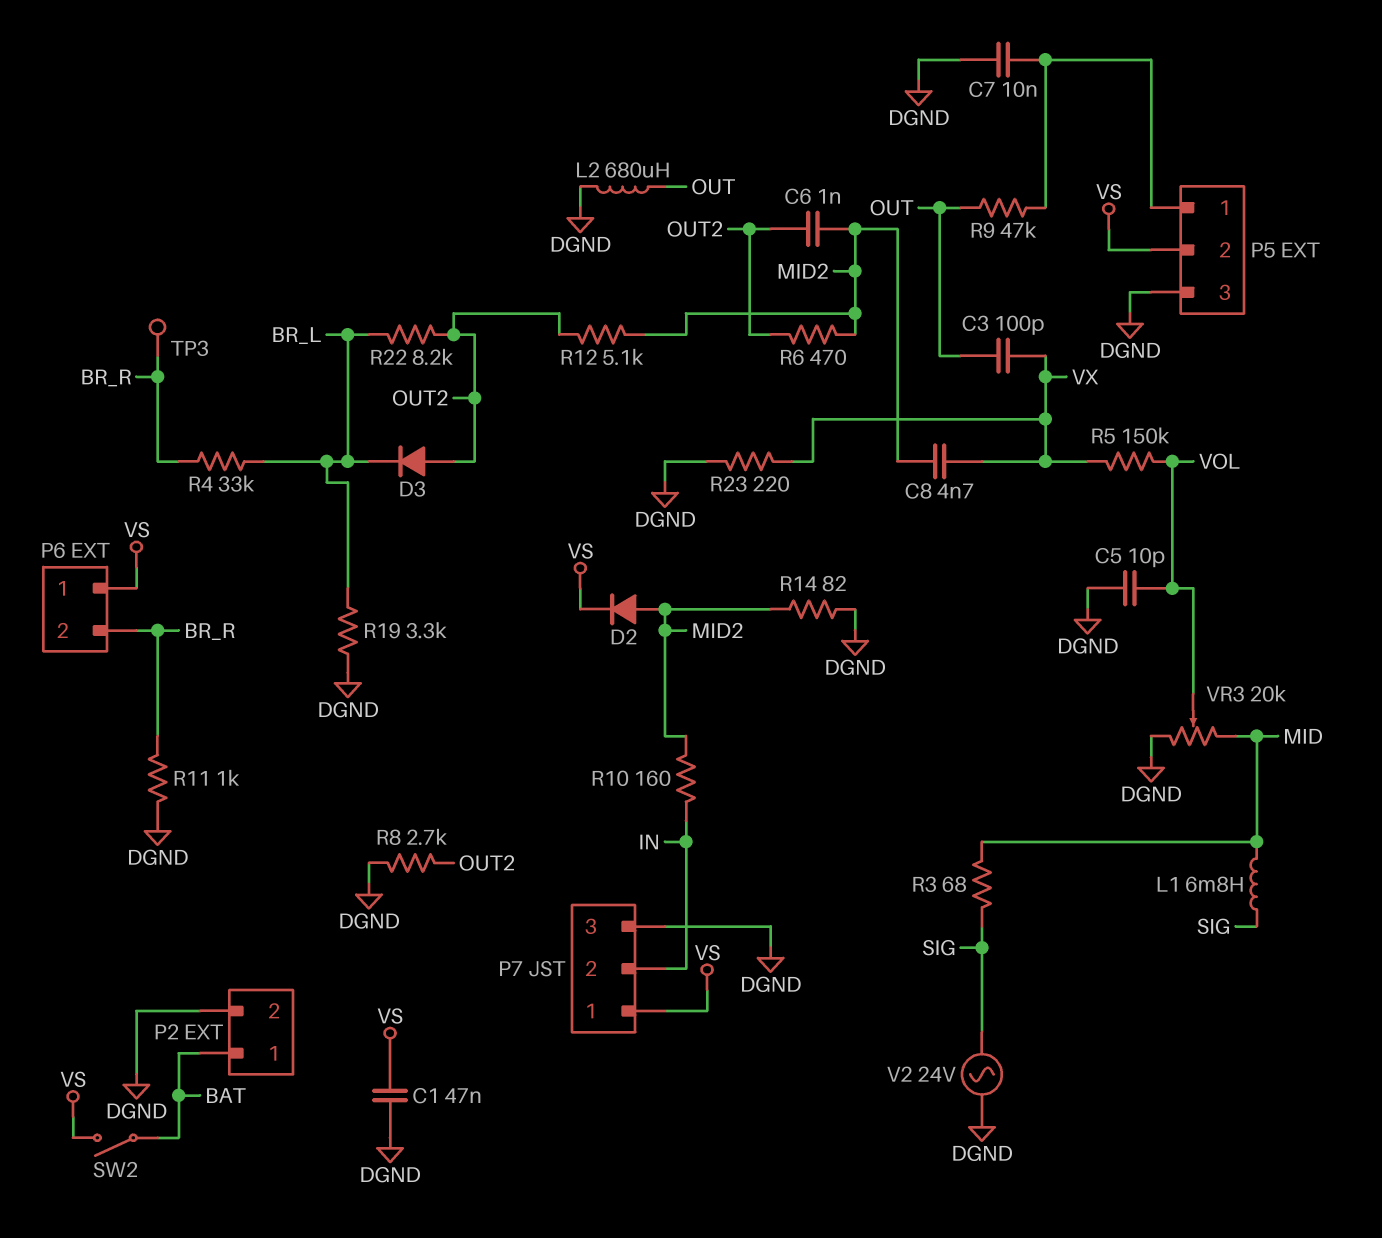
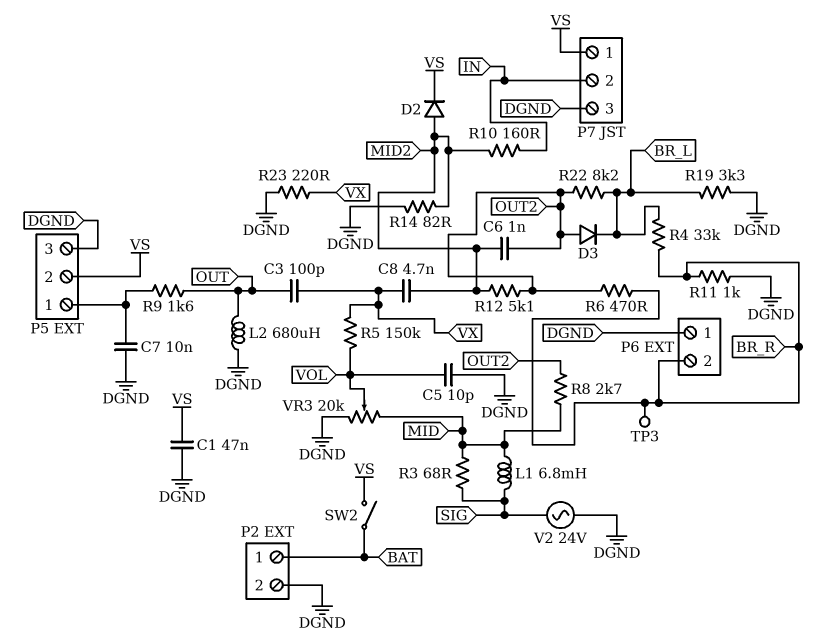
P6 pin 1: VS -> DGND
R6: 470 (MID2, OUT2) -> 470 (BR_R, OUT2)
R8: 2.7k (DGND, OUT2) -> 2.7k (MID, OUT2)
R9: 47k (OUT, P5/1) -> 1.6k (OUT, P5/1)

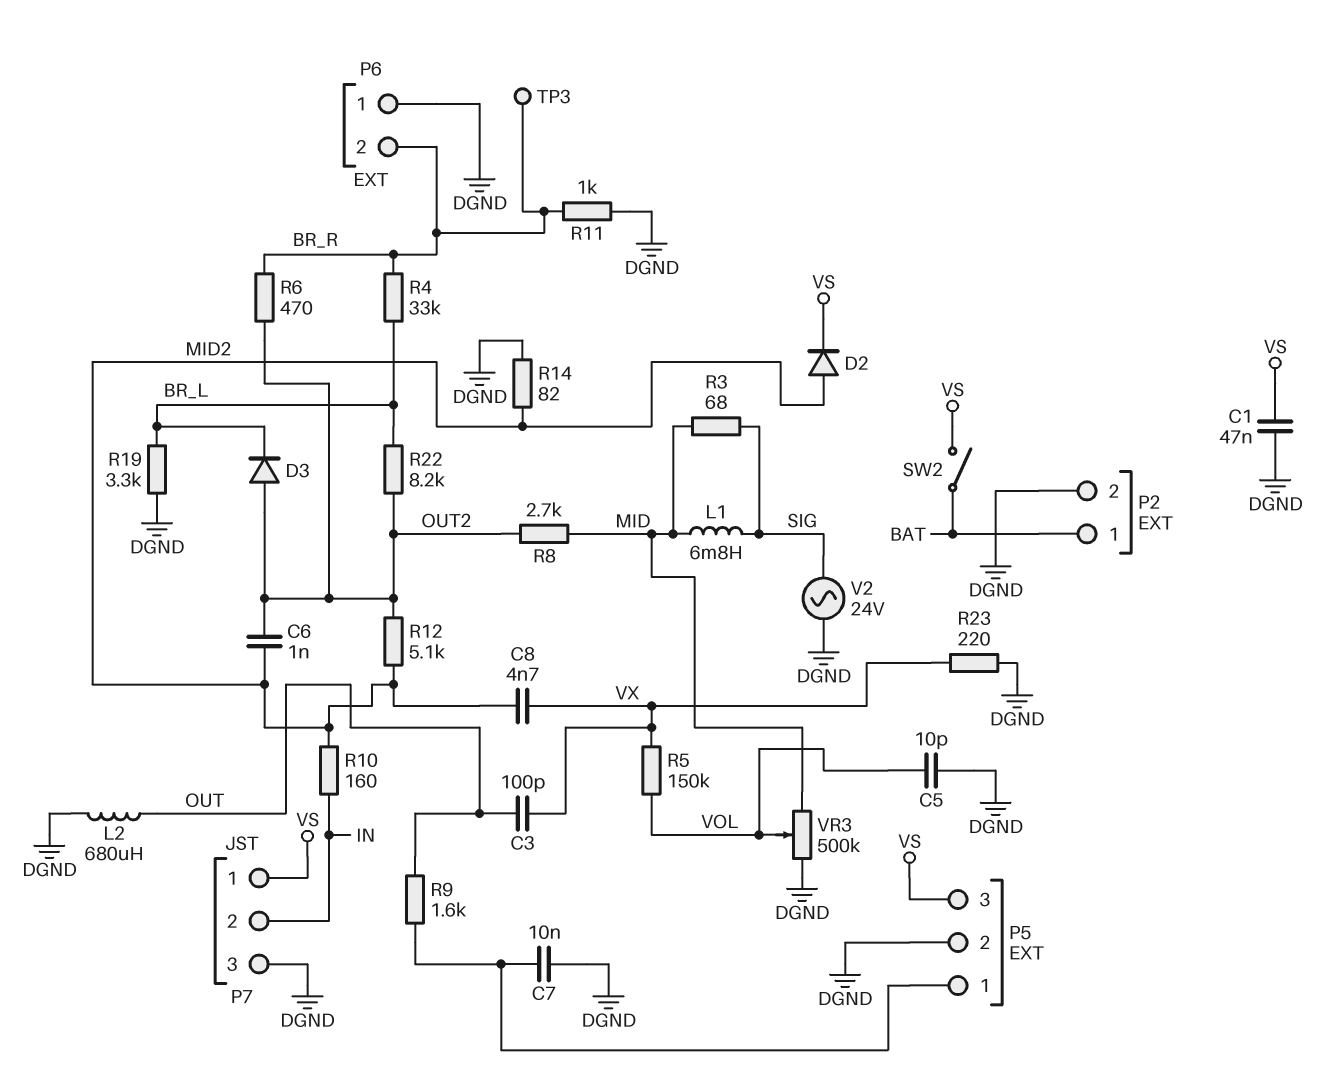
P5 pin 2: VS -> DGND
P5 pin 3: DGND -> VS
VR3: 20k (DGND, MID, wiper VOL) -> 500k (DGND, MID, wiper VOL)

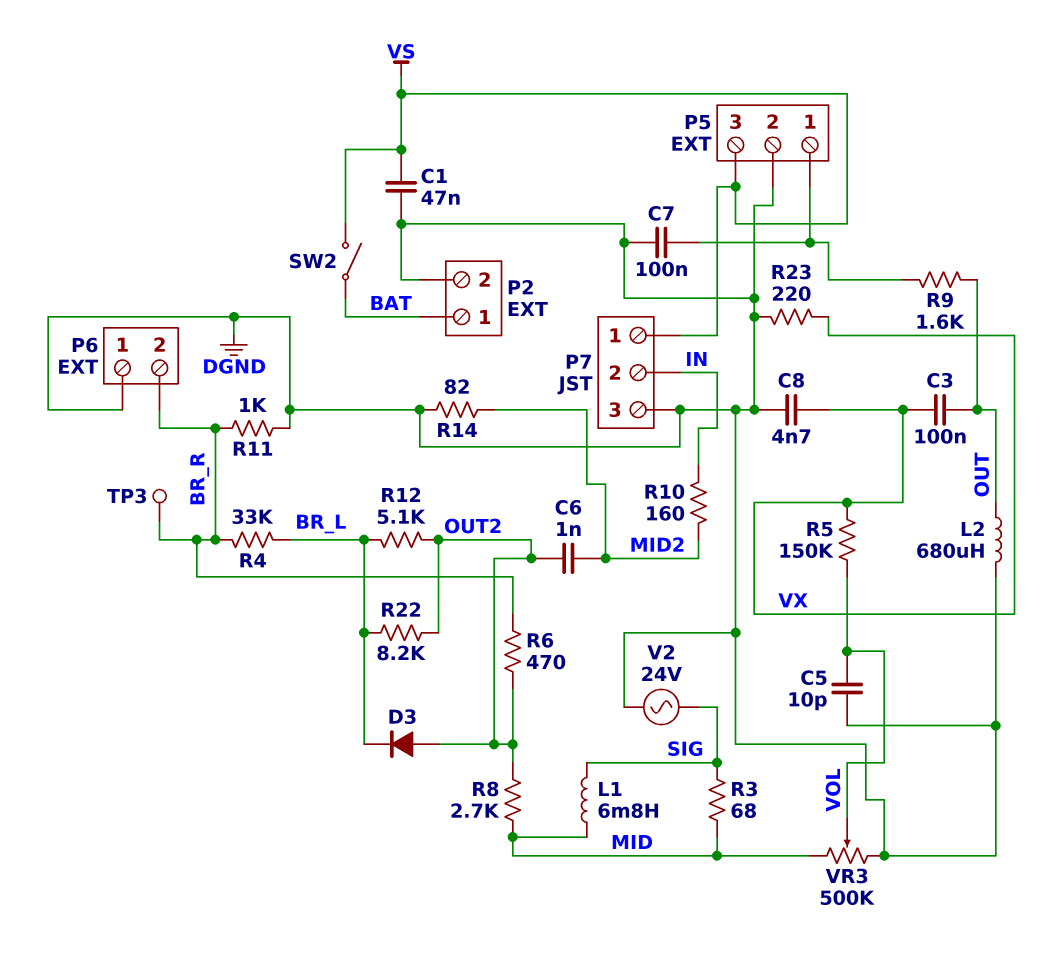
C3: 100pF (OUT, VX) -> 100nF (OUT, VX)
C7: 10nF (DGND, P5/1) -> 100nF (DGND, P5/1)
C8: 4.7nF (MID2, VX) -> 4.7nF (DGND, VX)
D2: diode (A MID2, K VS) -> none
R12: 5.1k (MID2, OUT2) -> 5.1k (BR_L, OUT2)
R19: 3.3k (BR_L, DGND) -> none

